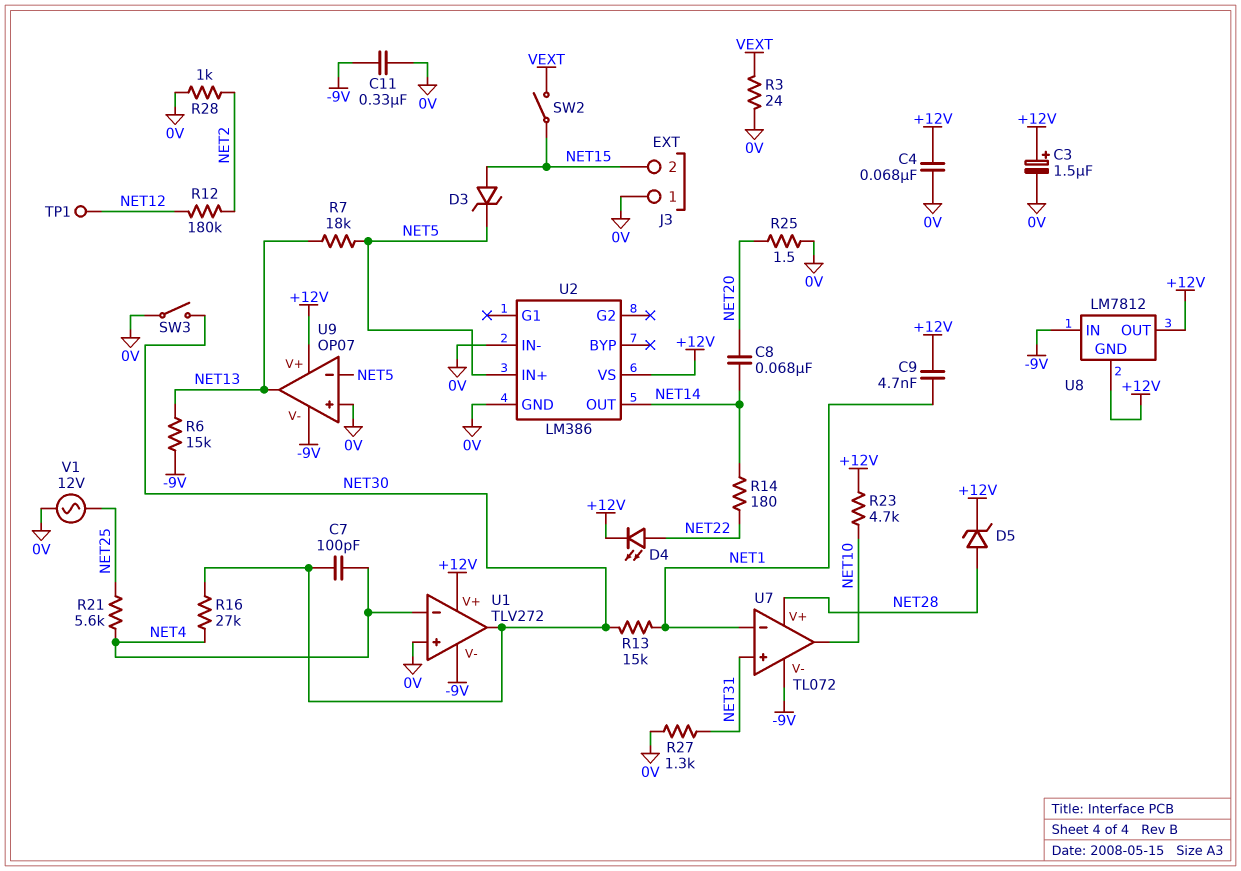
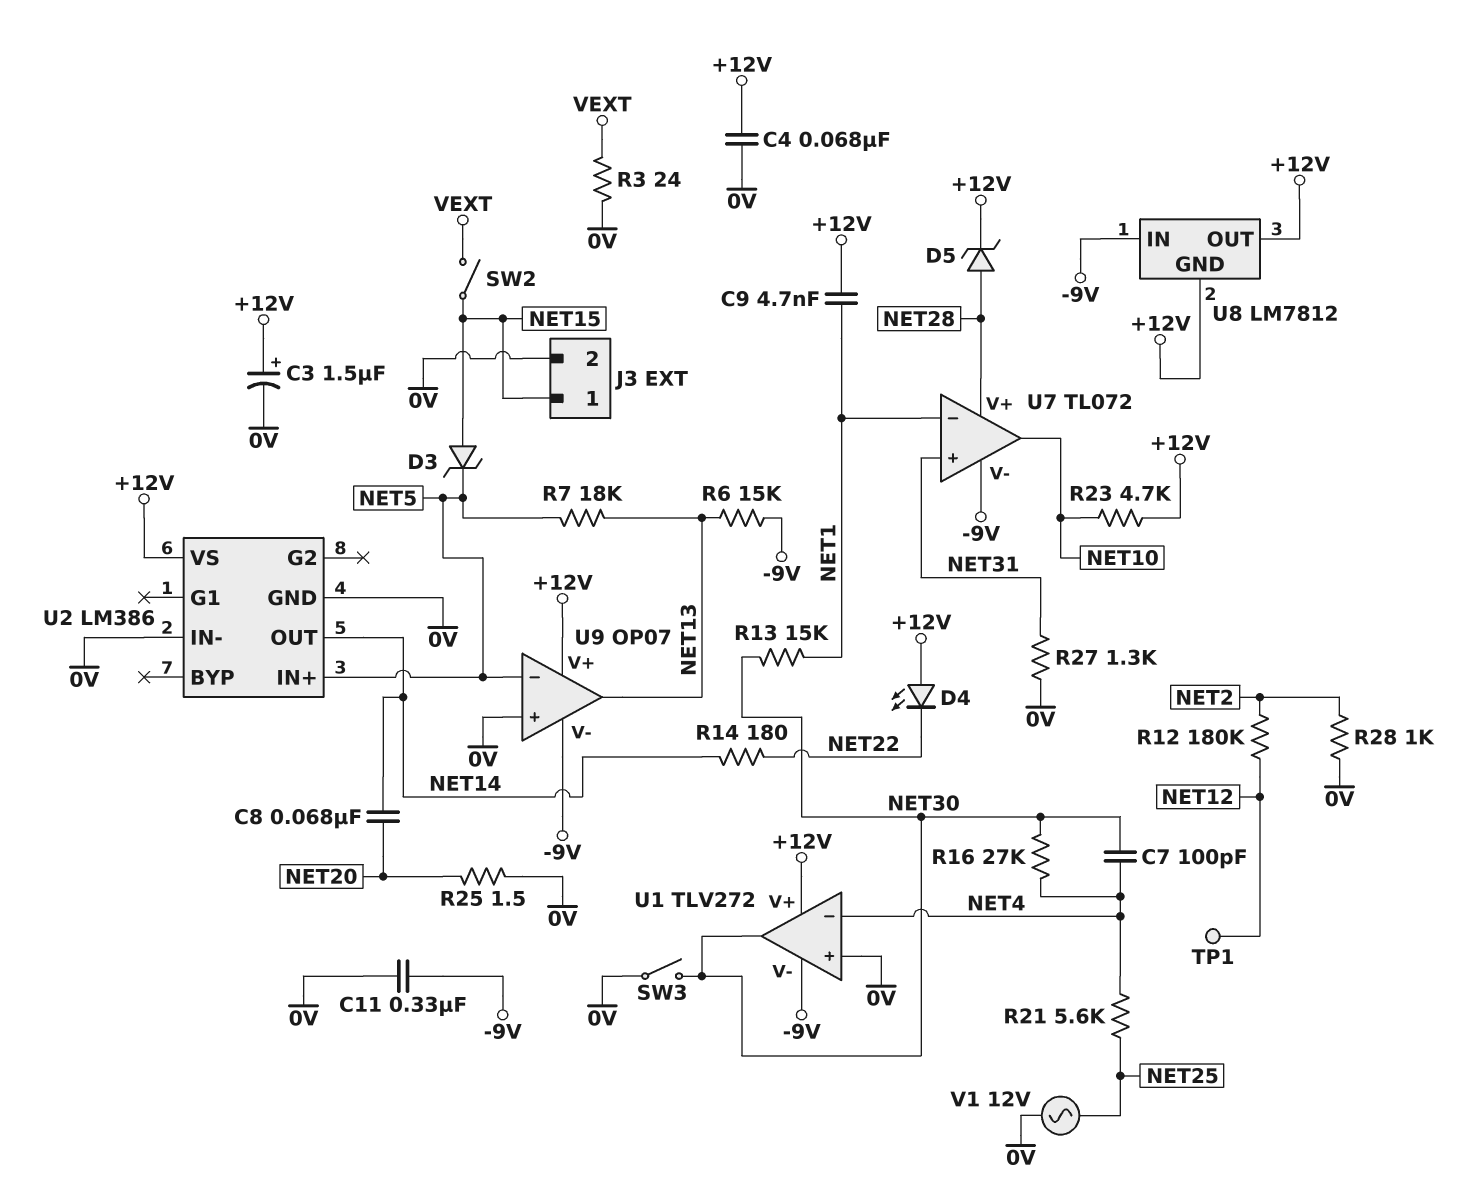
D4: LED (A NET22, K +12V) -> LED (A +12V, K NET22)
J3 pin 1: 0V -> NET15
J3 pin 2: NET15 -> 0V

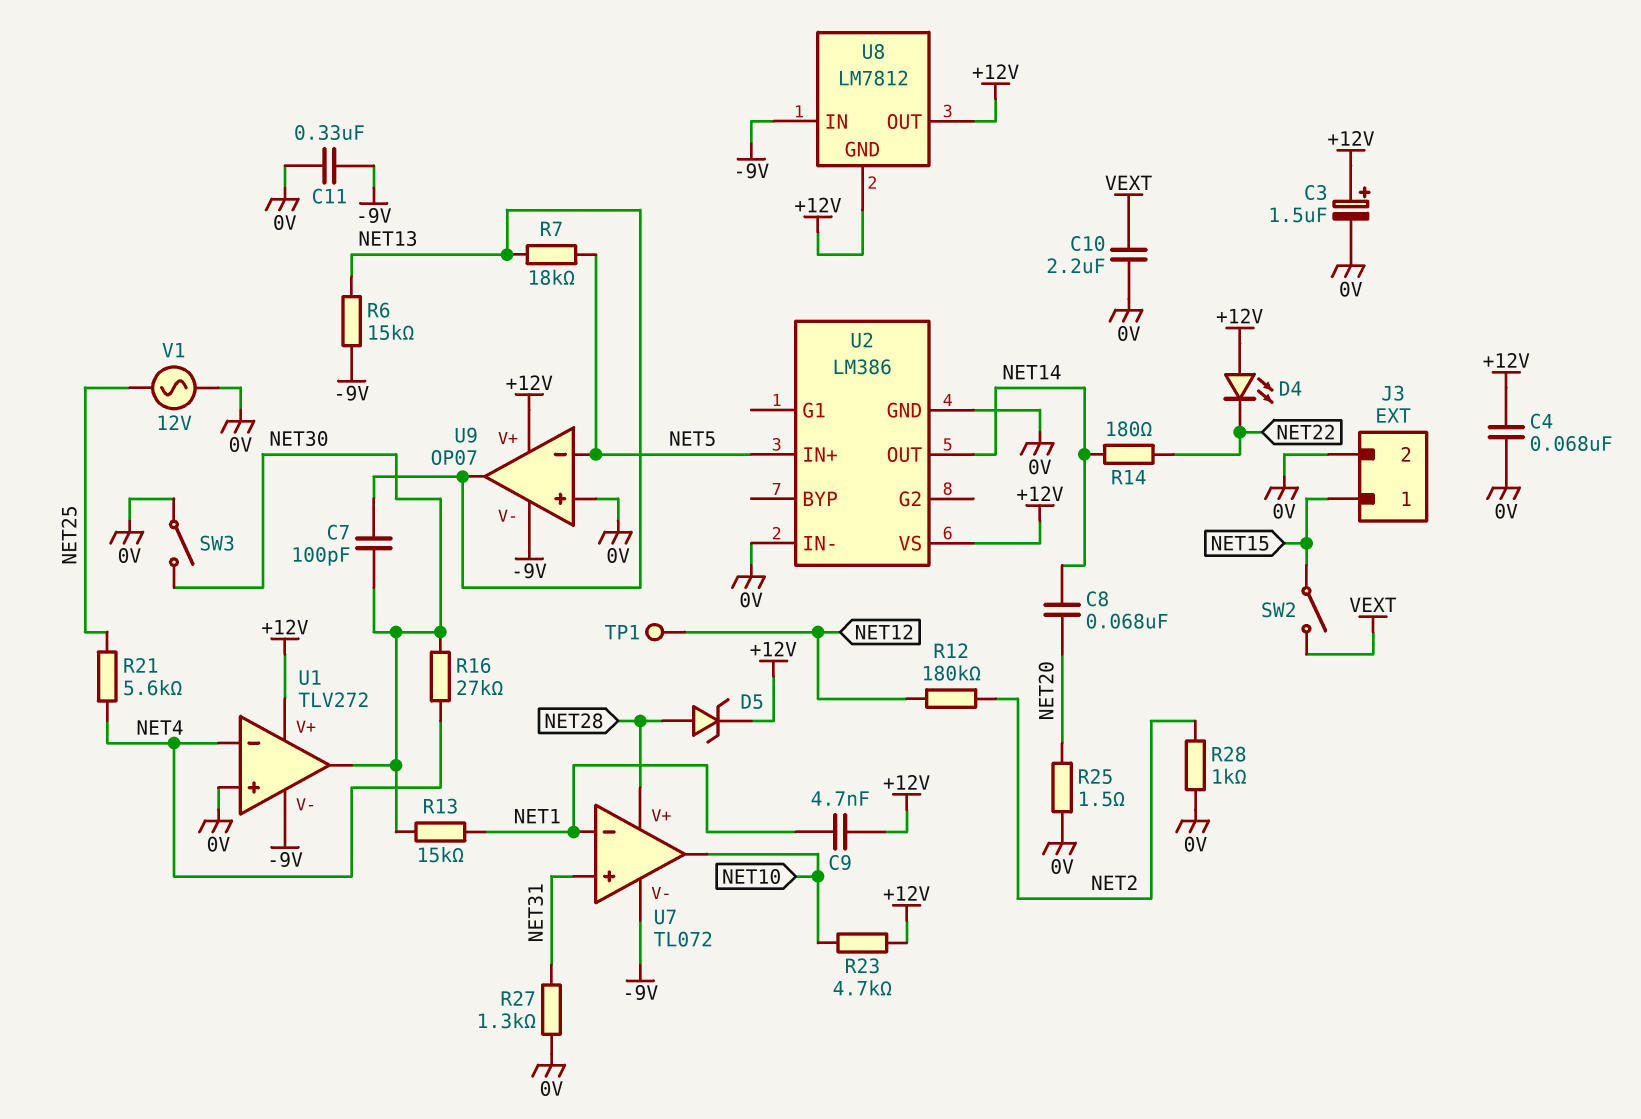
C7: 100pF (NET4, NET30) -> 100pF (NET13, NET30)
C10: none -> 2.2uF (0V, VEXT)
D3: zener (A NET15, K NET5) -> none
R3: 24 (0V, VEXT) -> none

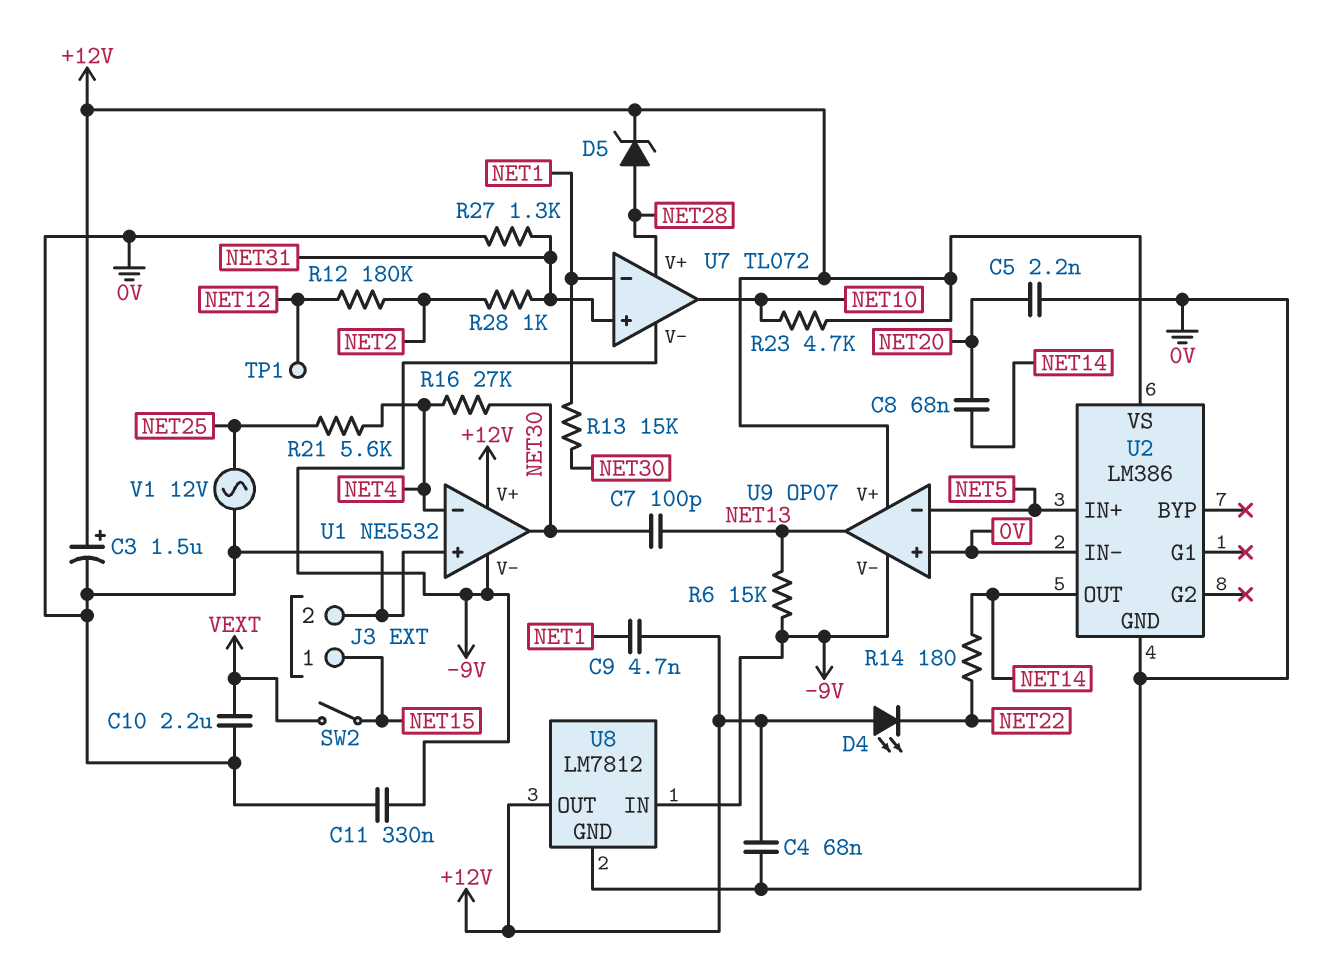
C5: none -> 2.2nF (0V, NET20)
R7: 18k (NET5, NET13) -> none
R25: 1.5 (0V, NET20) -> none
R28: 1k (0V, NET2) -> 1k (NET2, NET31)
SW3: switch (0V, NET30) -> none
U1: TLV272 -> NE5532
U8 pin GND: +12V -> 0V

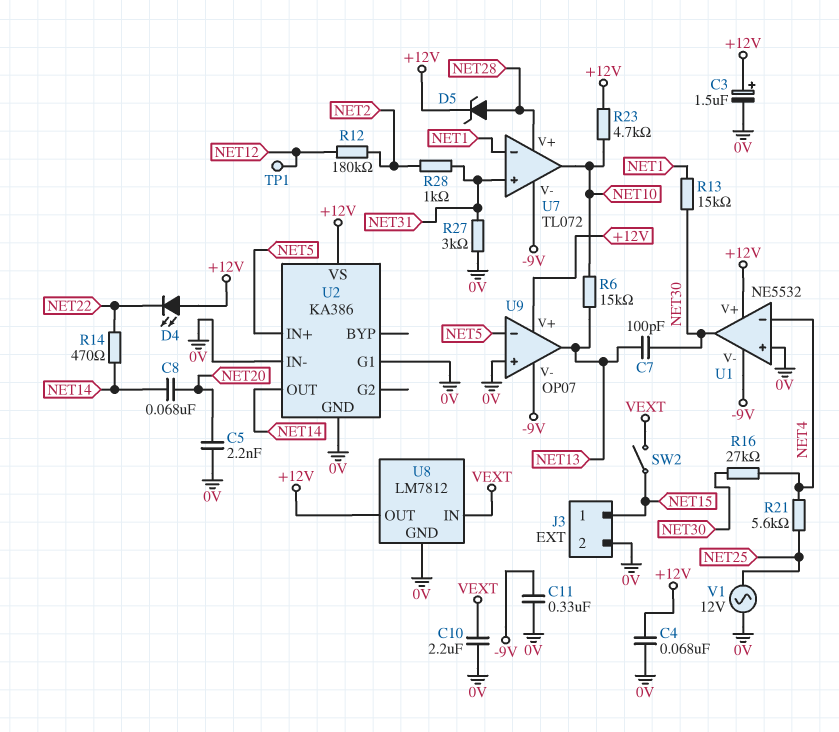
C9: 4.7nF (+12V, NET1) -> none
R6: 15k (-9V, NET13) -> 15k (NET10, NET13)
R14: 180 (NET14, NET22) -> 470 (NET14, NET22)
R27: 1.3k (0V, NET31) -> 3k (0V, NET31)
U2: LM386 -> KA386
U2 pin G1: none -> 0V
U8 pin IN: -9V -> VEXT

